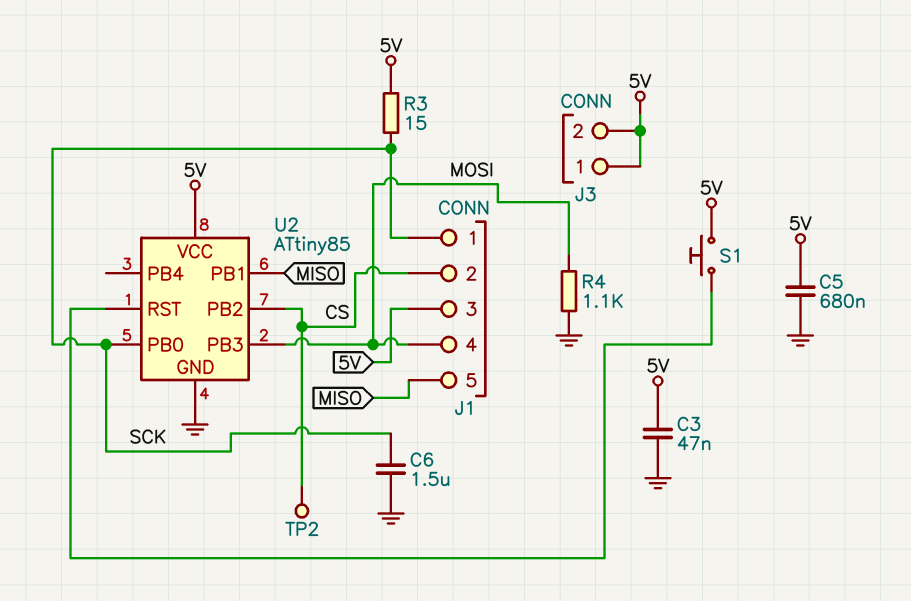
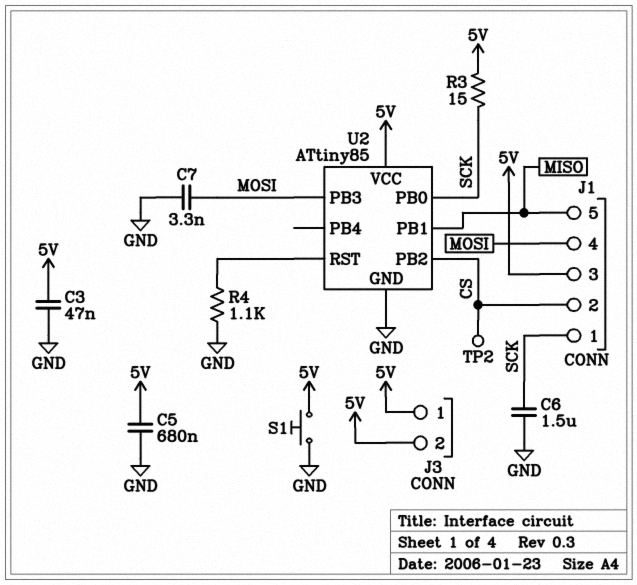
C7: none -> 3.3nF (GND, MOSI)
R4: 1.1k (GND, MOSI) -> 1.1k (GND, U2/RST)
S1: button (5V, U2/RST) -> button (5V, GND)

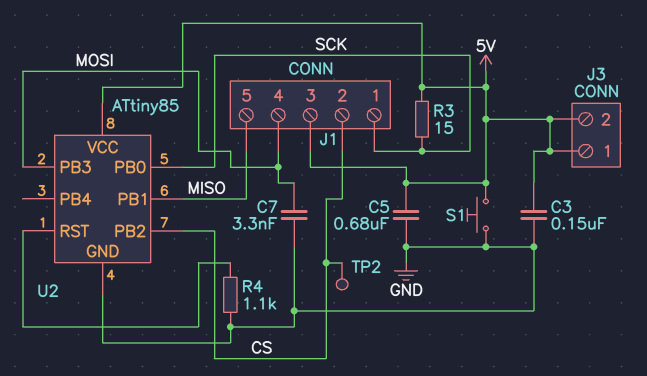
C3: 47nF (5V, GND) -> 150nF (5V, GND)
C6: 1.5uF (GND, SCK) -> none

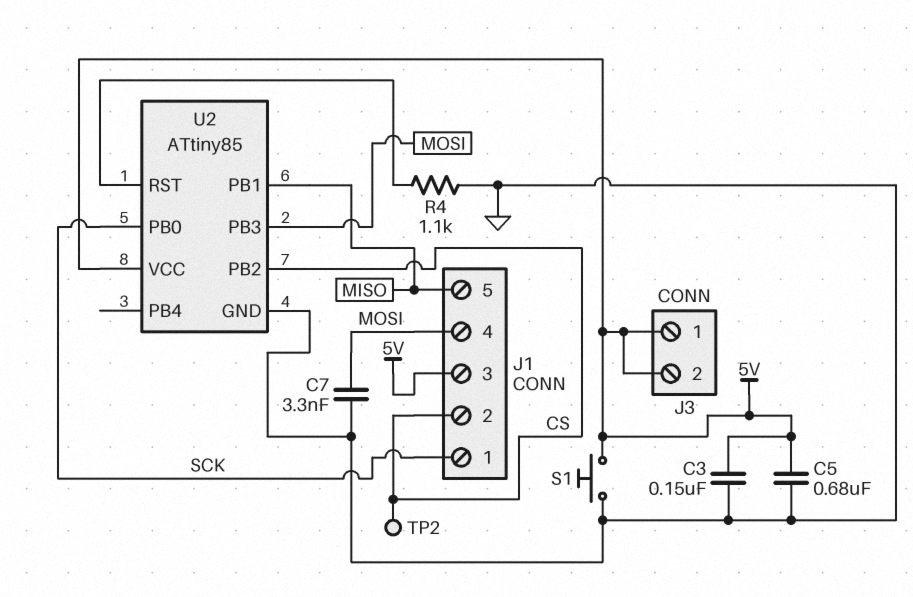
R3: 15 (5V, SCK) -> none

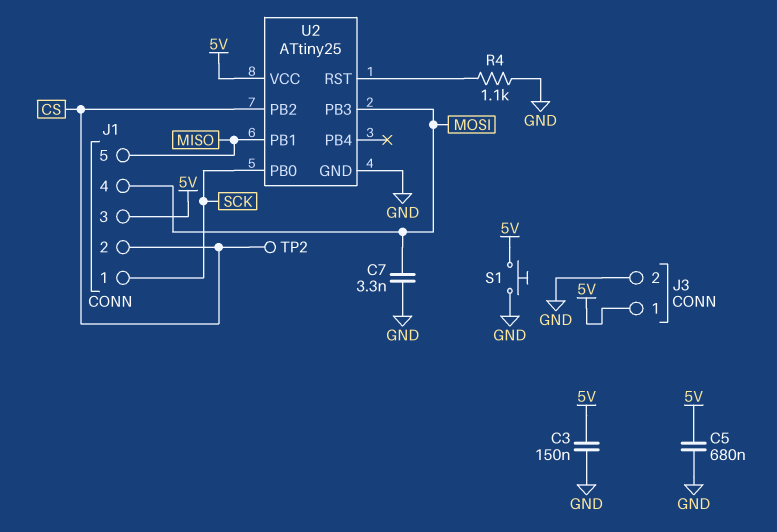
J3 pin 2: 5V -> GND
U2: ATtiny85 -> ATtiny25

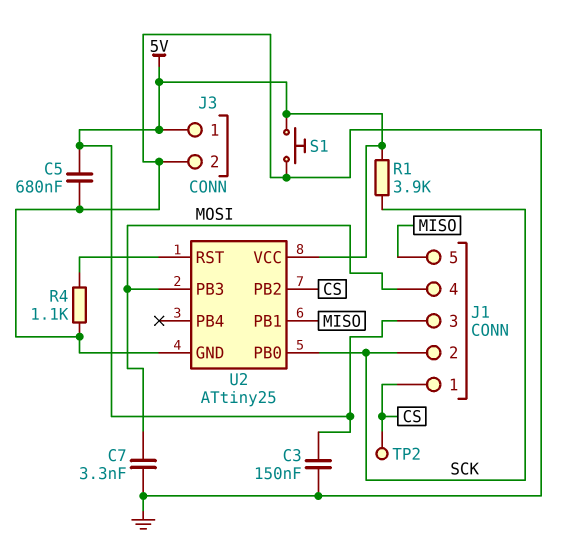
J1 pin 1: SCK -> CS
J1 pin 2: CS -> SCK
R1: none -> 3.9k (5V, SCK)

